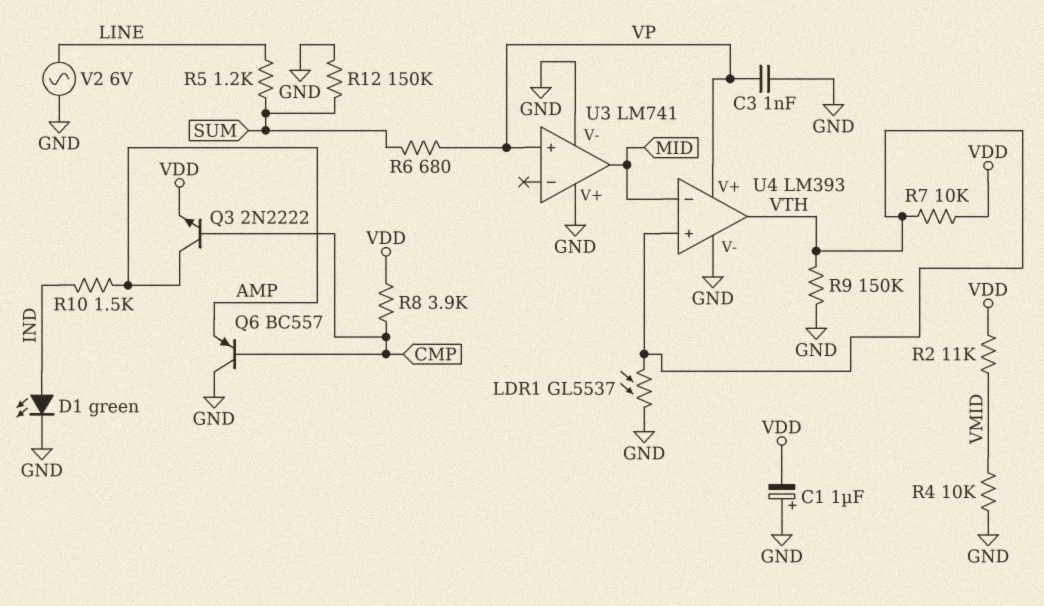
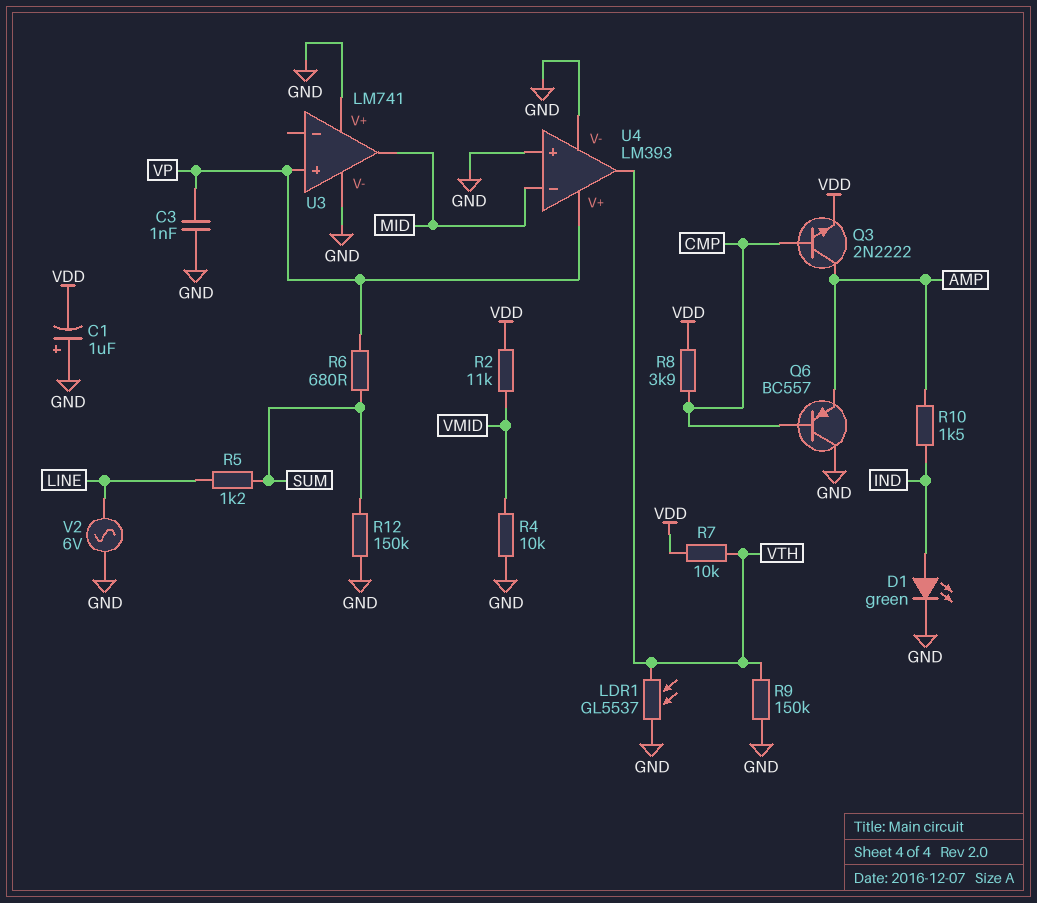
U4 pin in+: VTH -> GND

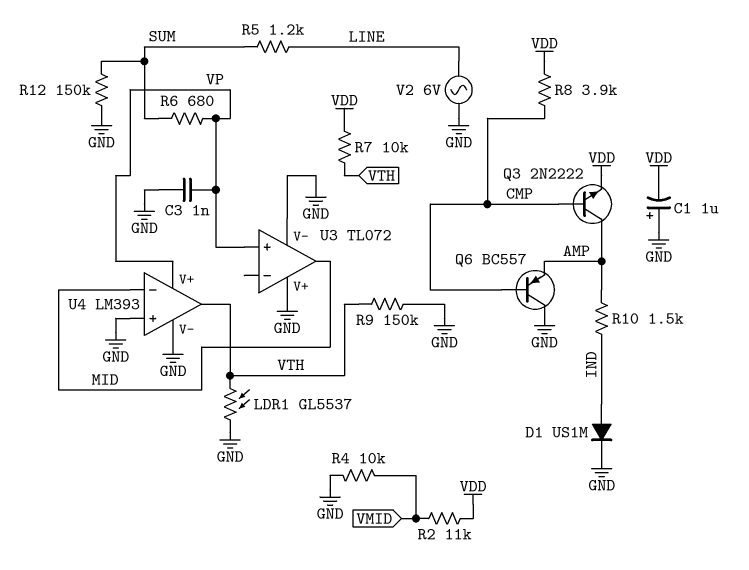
D1: LED green (A IND, K GND) -> diode US1M (A IND, K GND)
U3: LM741 -> TL072

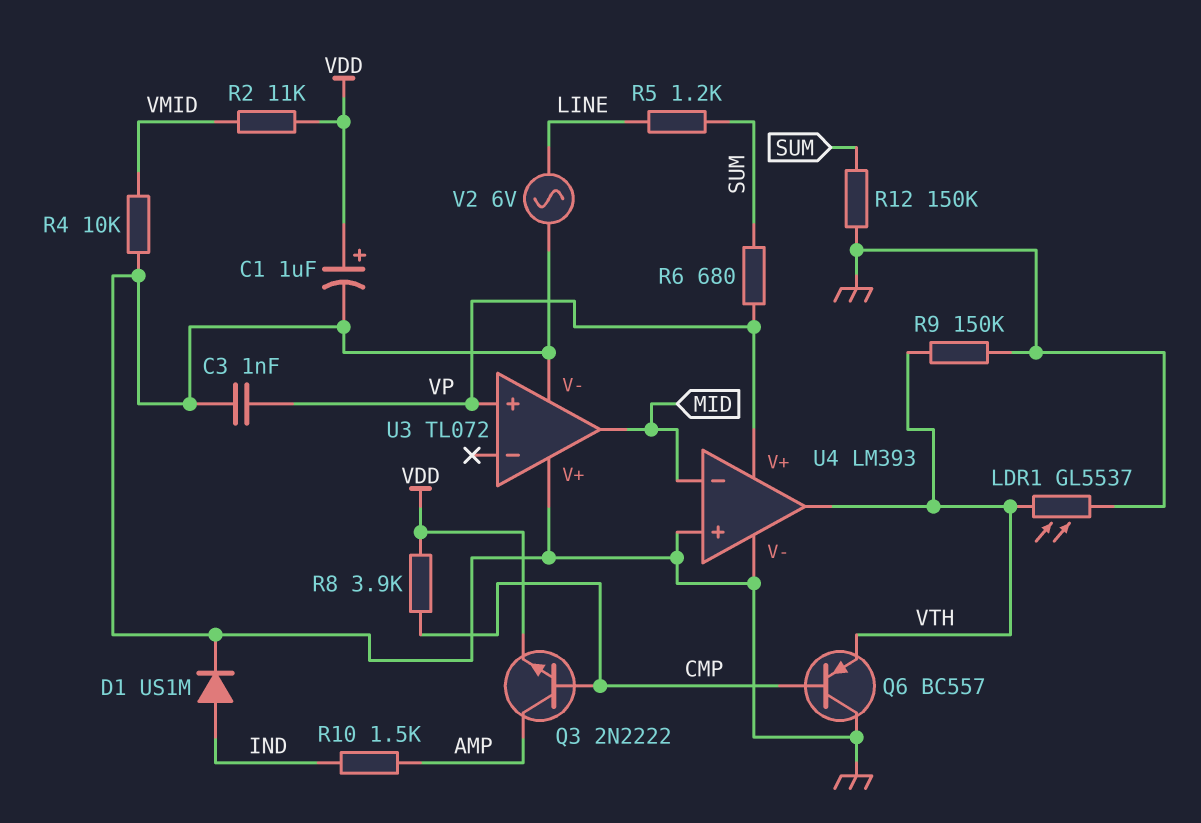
C1: 1uF (plus GND, minus VDD) -> 1uF (plus VDD, minus GND)
Q6: PNP BC557 (B CMP, C GND, E AMP) -> PNP BC557 (B CMP, C GND, E VTH)
R7: 10k (VDD, VTH) -> none

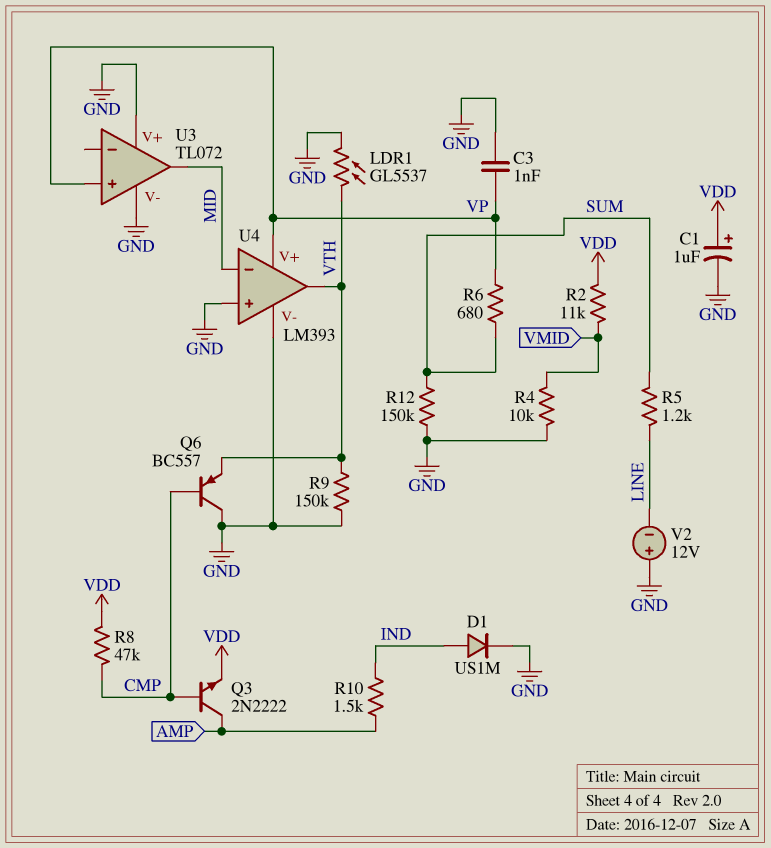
R8: 3.9k (CMP, VDD) -> 47k (CMP, VDD)
V2: AC 6V (GND, LINE) -> 12V (plus GND, minus LINE)

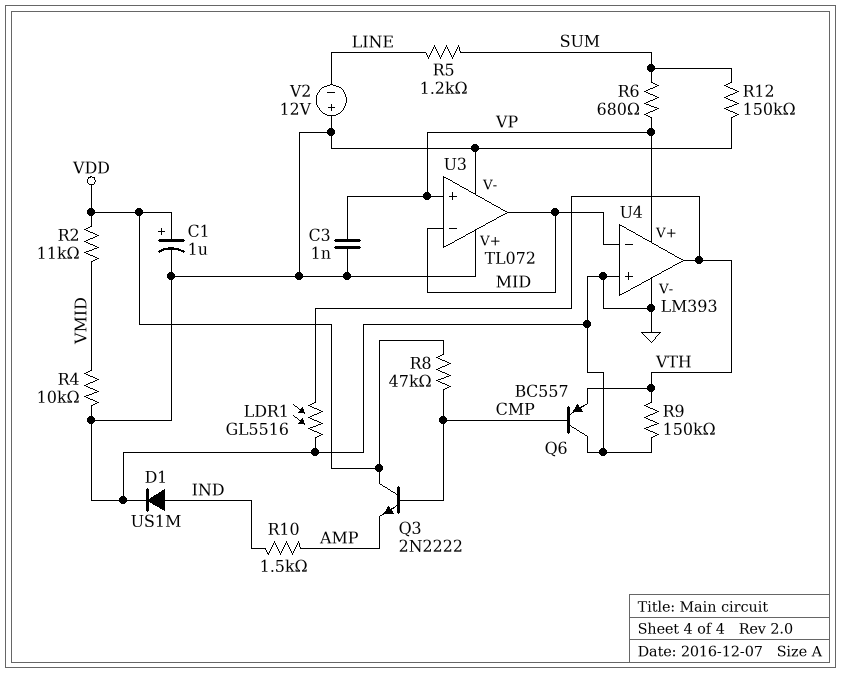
LDR1: GL5537 (GND, VTH) -> GL5516 (GND, VTH)
Q3: NPN 2N2222 (B CMP, C AMP, E VDD) -> NPN 2N2222 (B CMP, C VDD, E AMP)
U3 pin in-: none -> MID

